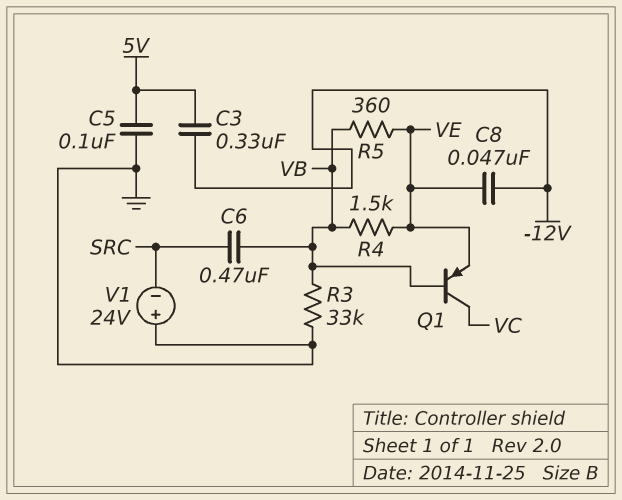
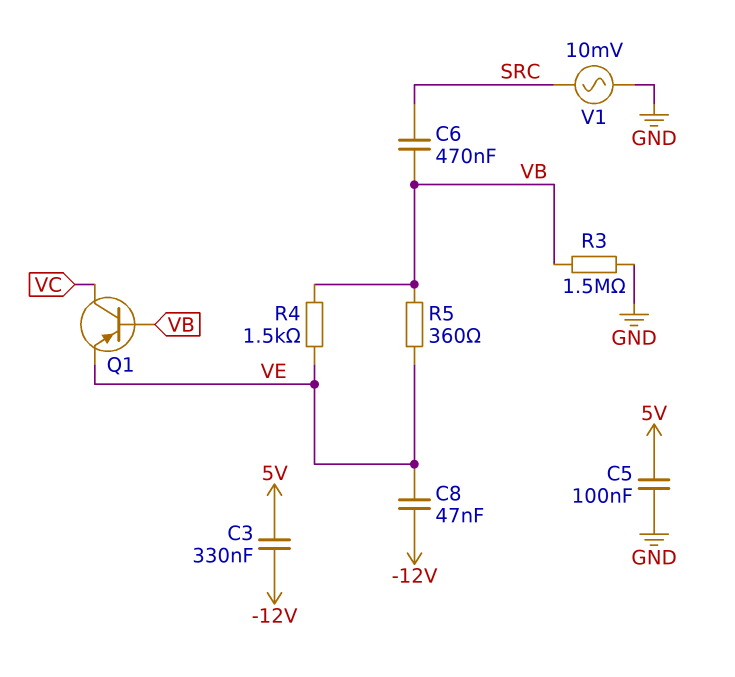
R3: 33k (GND, VB) -> 1.5M (GND, VB)
V1: 24V (plus GND, minus SRC) -> AC 10mV (GND, SRC)

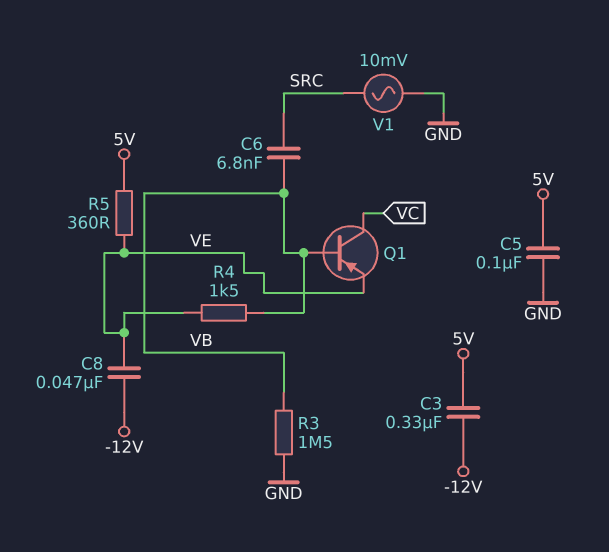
C6: 470nF (SRC, VB) -> 6.8nF (SRC, VB)
R5: 360 (VB, VE) -> 360 (5V, VE)

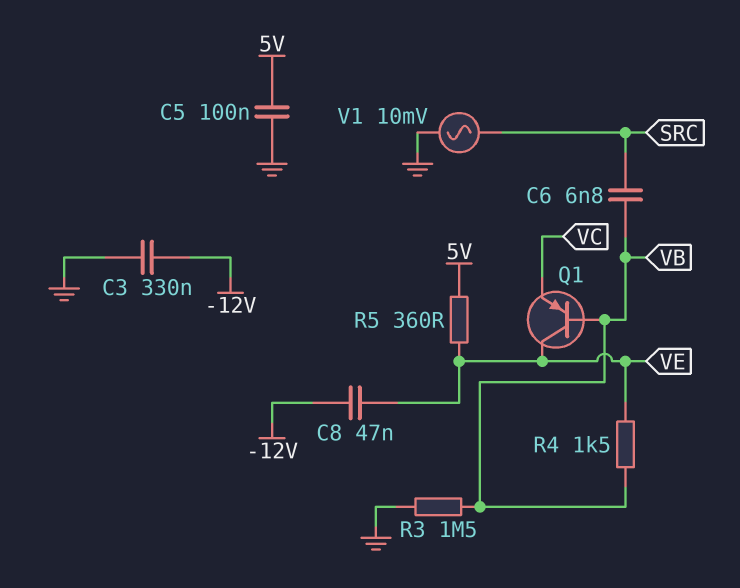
C3: 330nF (-12V, 5V) -> 330nF (-12V, GND)
Q1: PNP (B VB, C VC, E VE) -> PNP (B VB, C VE, E VC)

